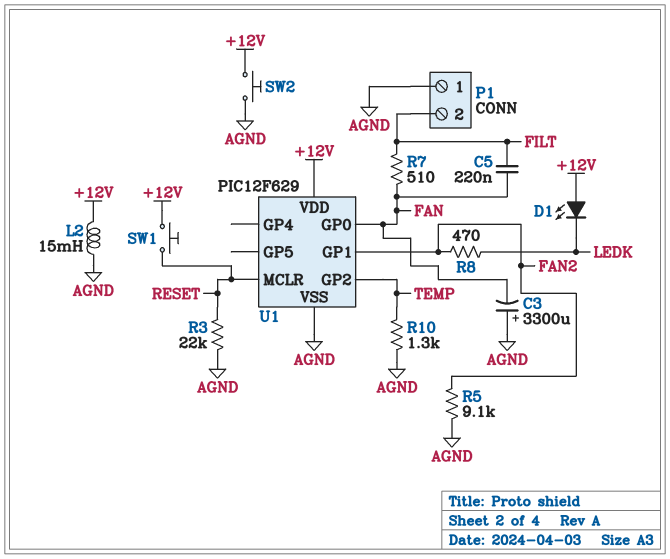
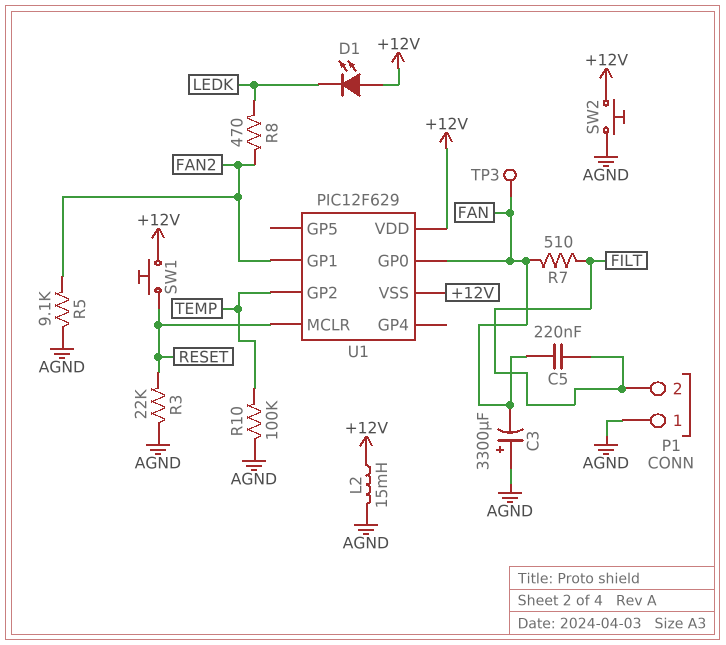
R10: 1.3k (AGND, TEMP) -> 100k (AGND, TEMP)
TP3: none -> test point (FAN)
U1 pin VSS: AGND -> +12V

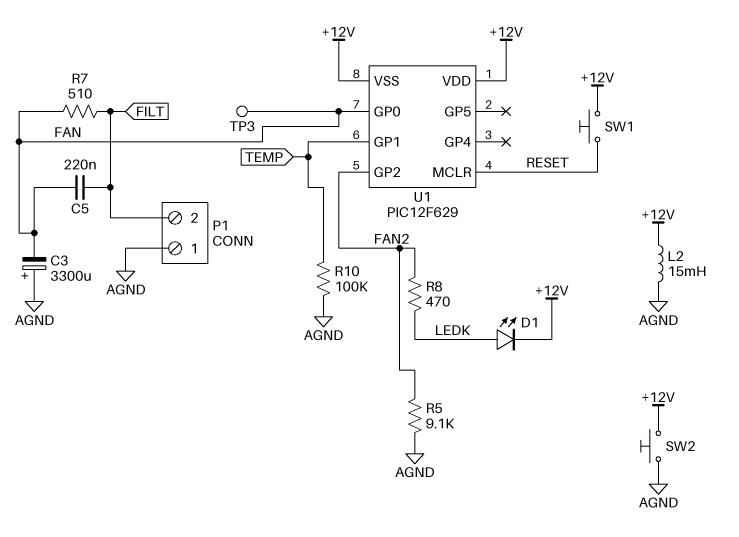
D1: LED (A +12V, K LEDK) -> LED (A LEDK, K +12V)
R3: 22k (AGND, RESET) -> none
U1 pin GP1: FAN2 -> TEMP
U1 pin GP2: TEMP -> FAN2

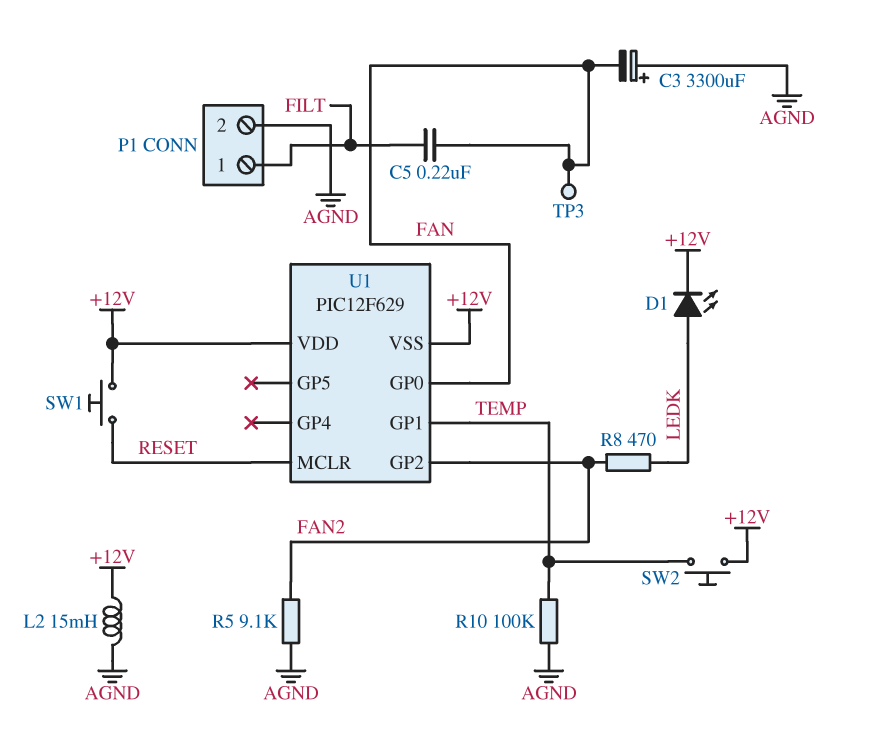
P1 pin 1: AGND -> FILT
P1 pin 2: FILT -> AGND
R7: 510 (FAN, FILT) -> none
SW2: button (+12V, AGND) -> button (+12V, TEMP)

